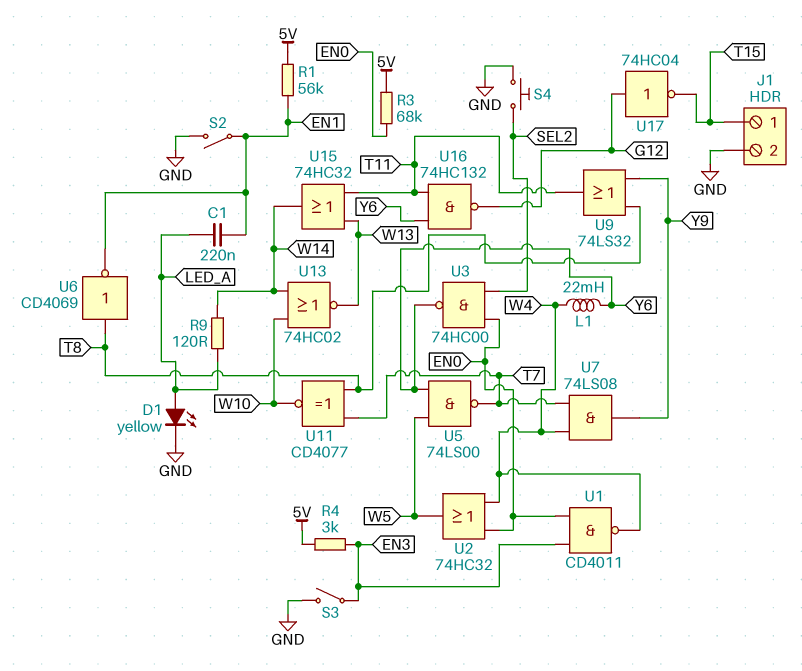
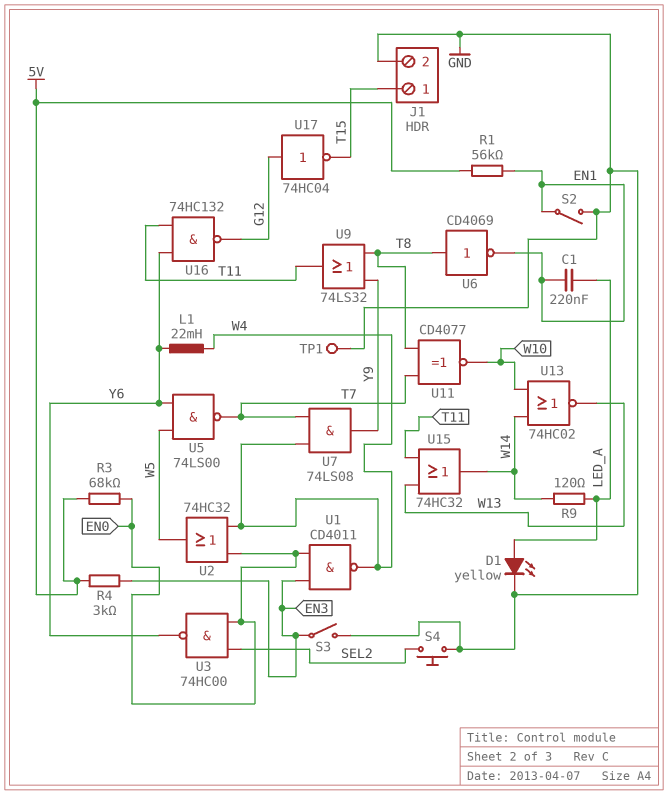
TP1: none -> test point (GND)

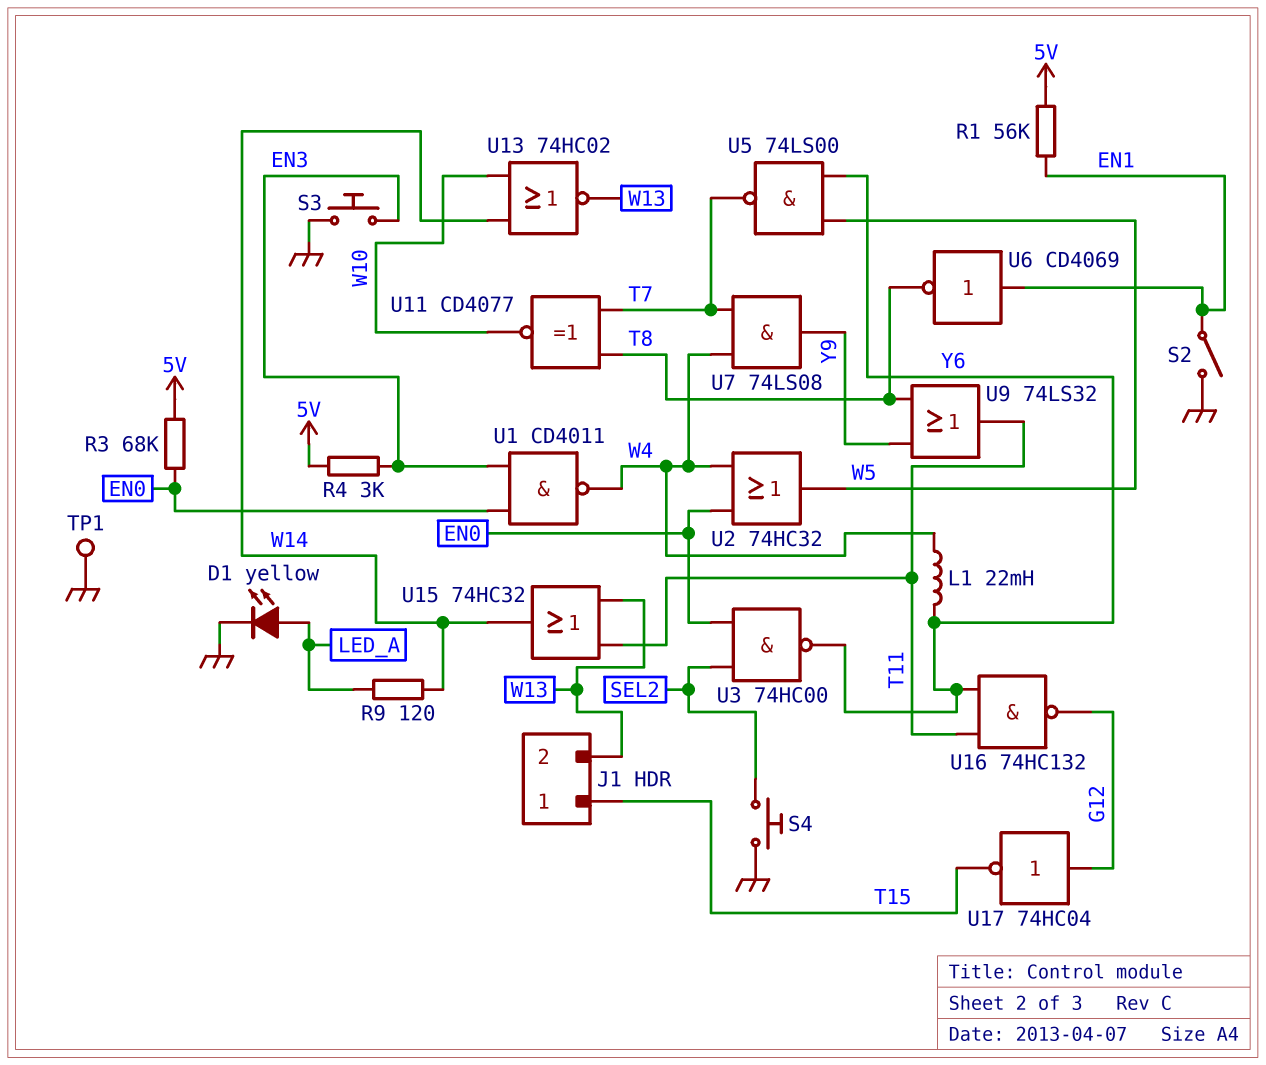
C1: 220nF (EN1, LED_A) -> none
J1 pin 2: GND -> W13
S3: switch (EN3, GND) -> button (EN3, GND)
U6: NOT CD4069 (in T8, out EN1) -> NOT CD4069 (in EN1, out T8)

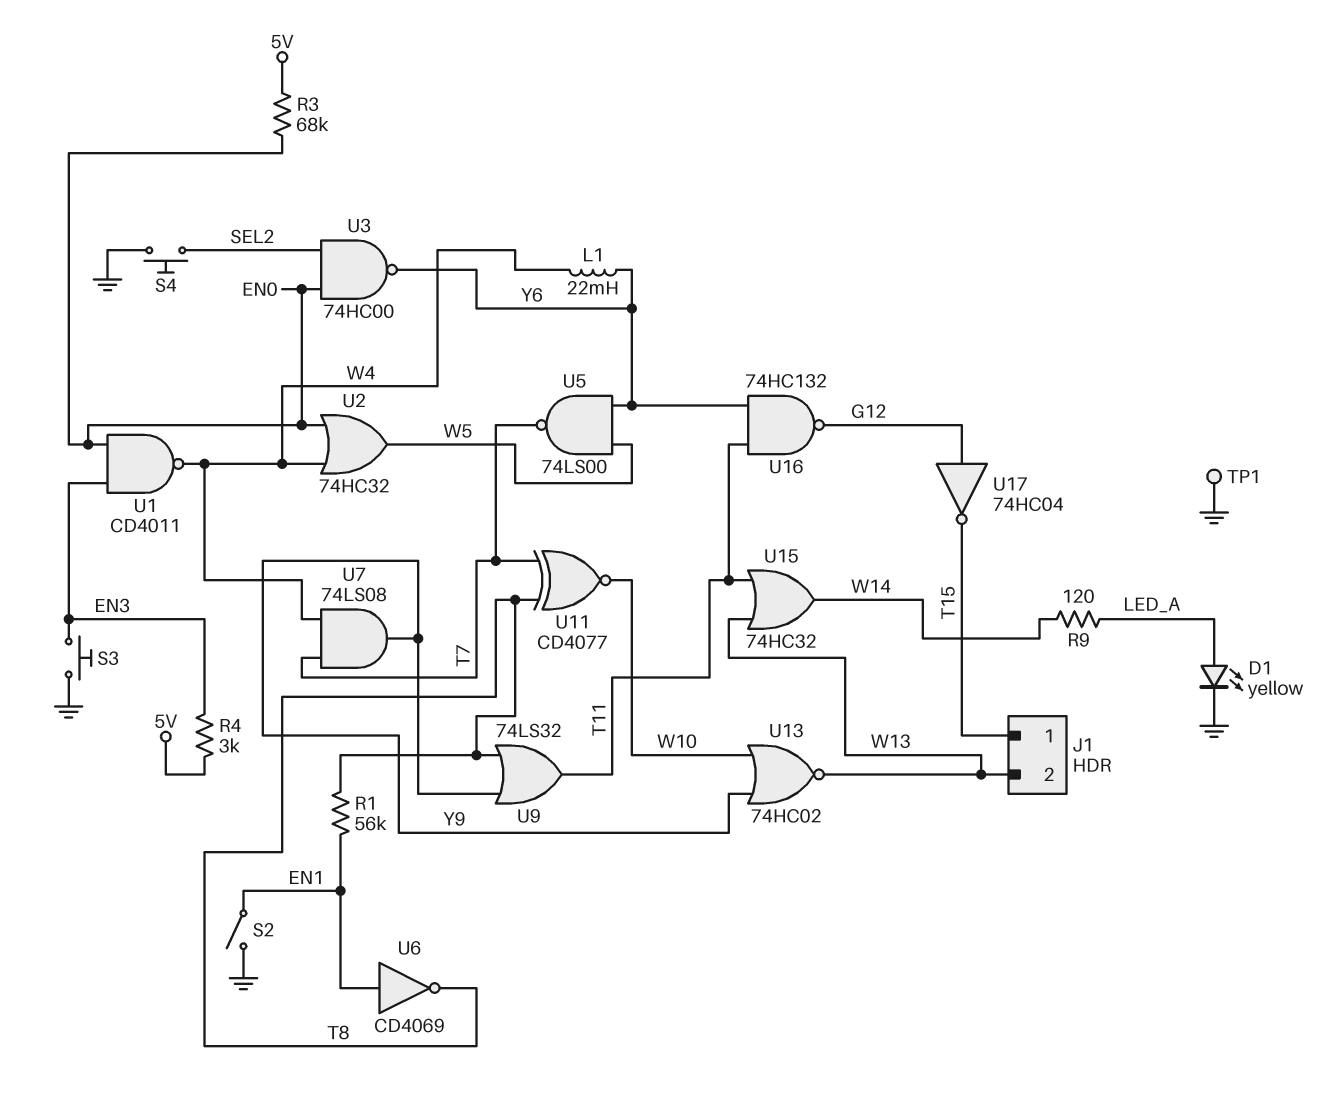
R1: 56k (5V, EN1) -> 56k (EN1, T8)
U13: NOR 74HC02 (in W10, in W14, out W13) -> NOR 74HC02 (in W10, in Y9, out W13)

